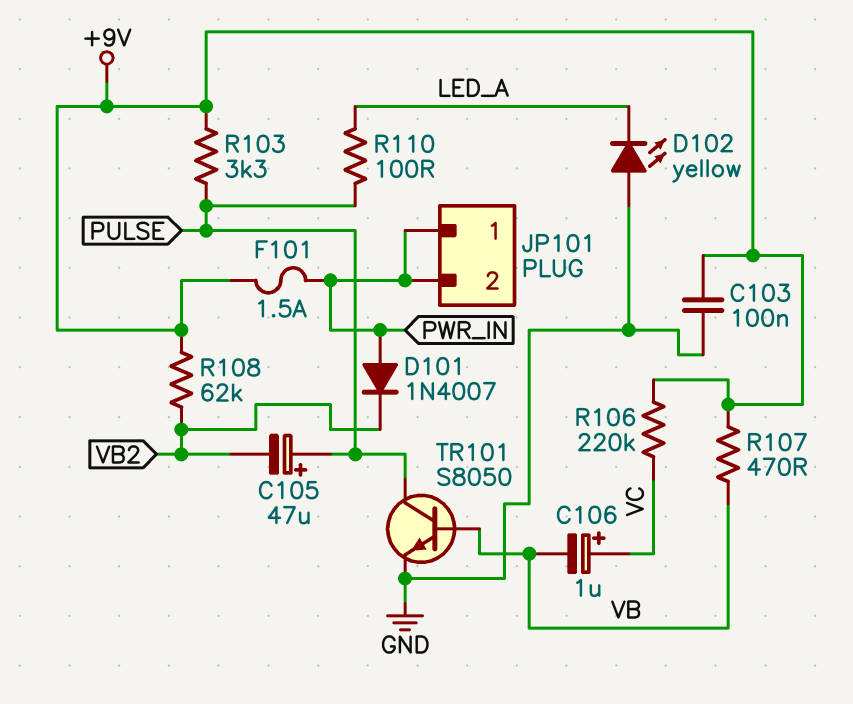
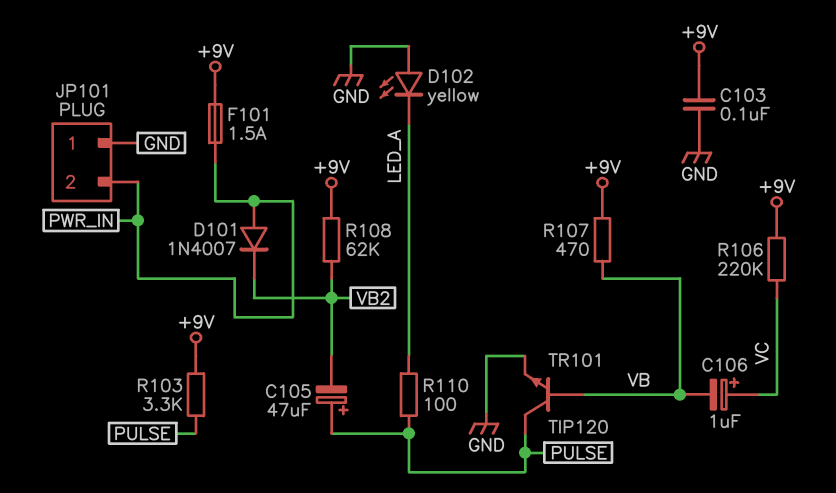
JP101 pin 1: PWR_IN -> GND
TR101: NPN S8050 (B VB, C PULSE, E GND) -> NPN TIP120 (B VB, C PULSE, E GND)

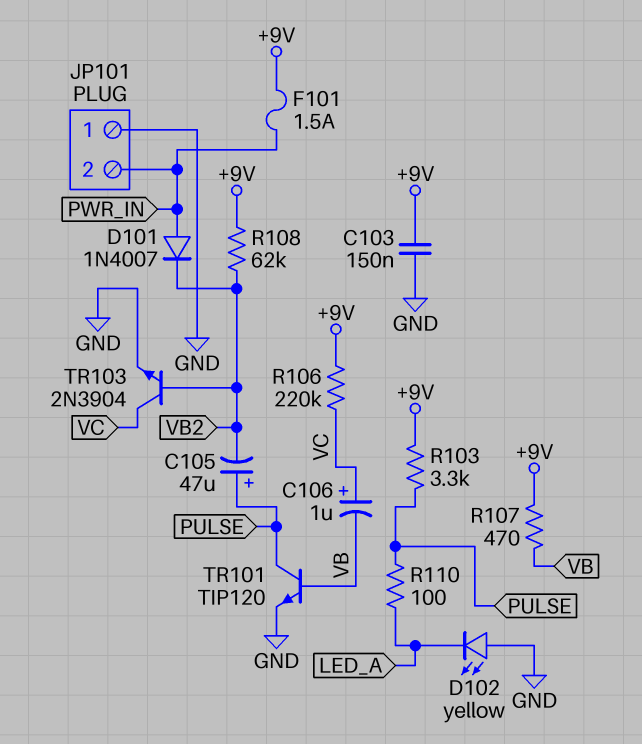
C103: 100nF (+9V, GND) -> 150nF (+9V, GND)
TR103: none -> NPN 2N3904 (B VB2, C VC, E GND)

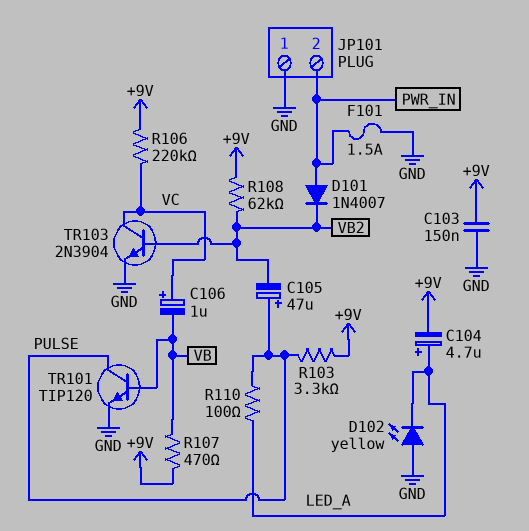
C104: none -> 4.7uF (plus LED_A, minus +9V)
F101: 1.5A (+9V, PWR_IN) -> 1.5A (GND, PWR_IN)

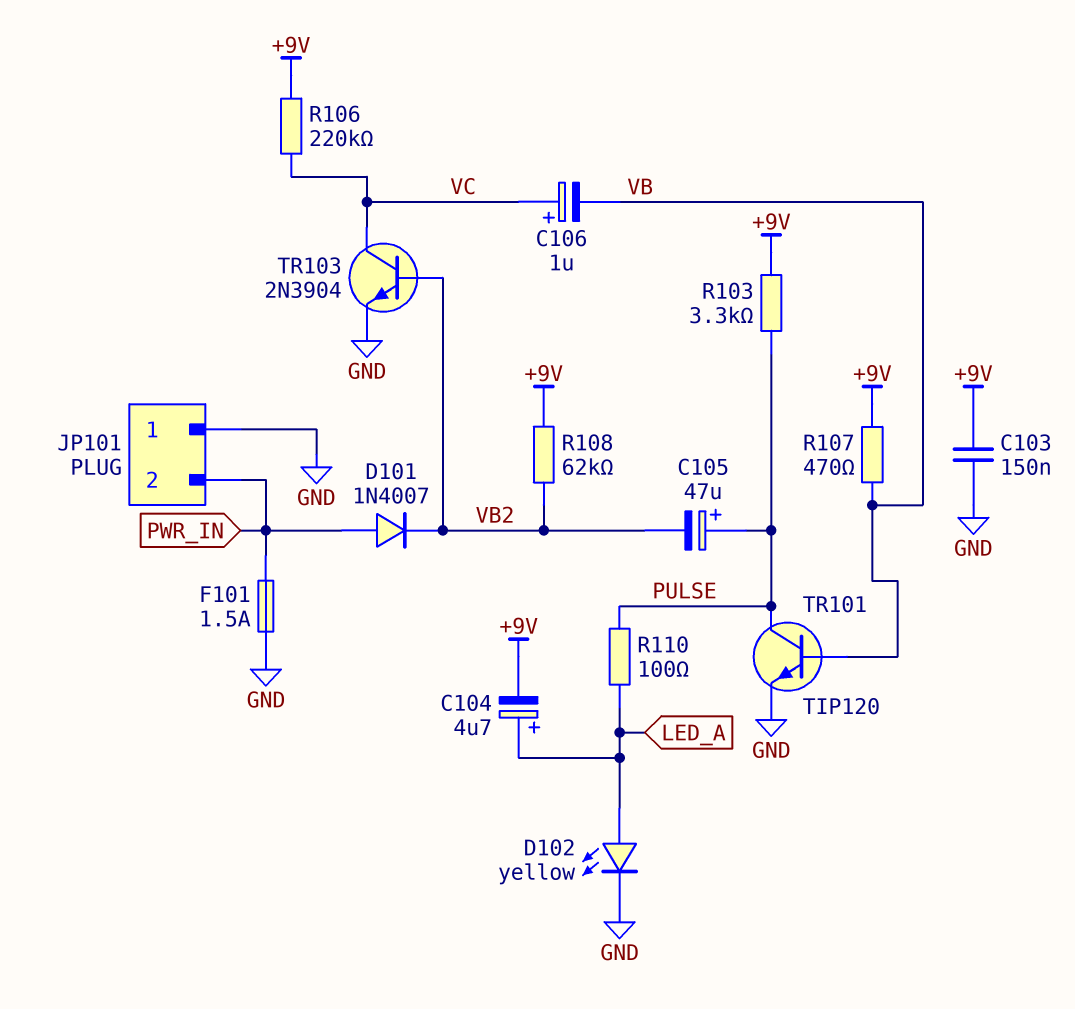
D102: LED yellow (A GND, K LED_A) -> LED yellow (A LED_A, K GND)

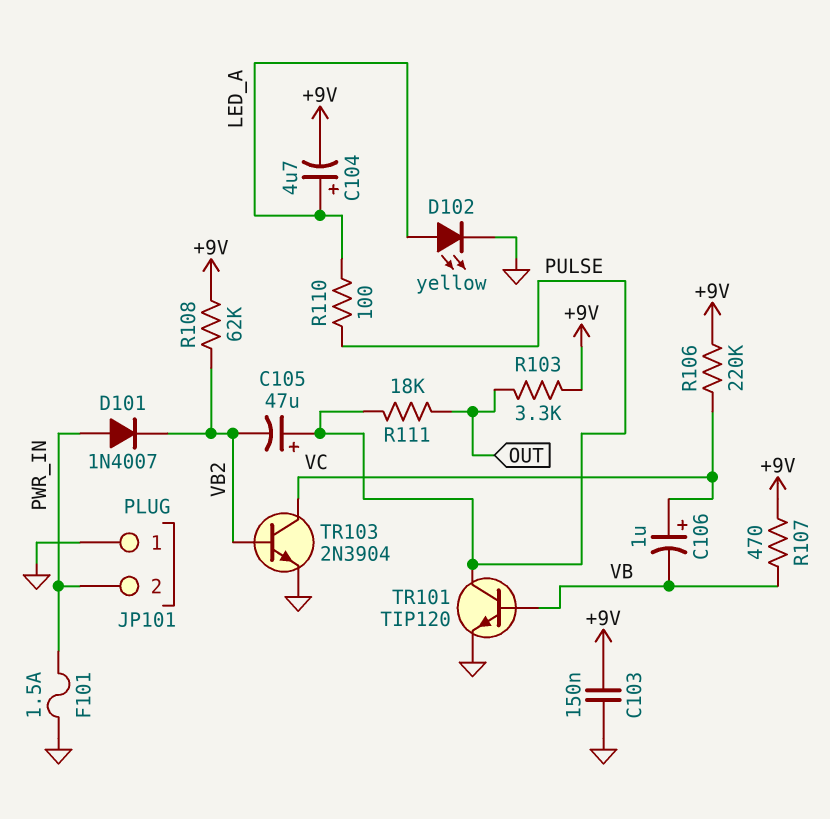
R103: 3.3k (+9V, PULSE) -> 3.3k (+9V, OUT)
R111: none -> 18k (OUT, PULSE)

